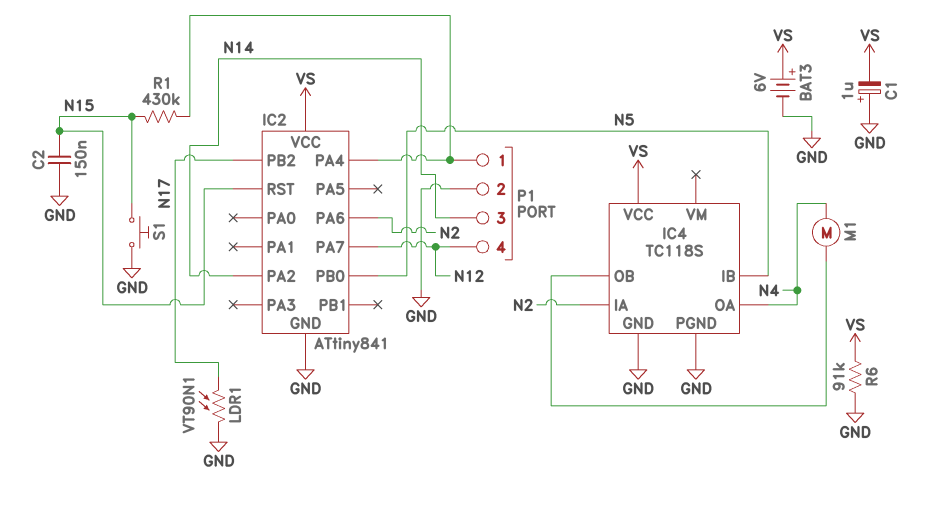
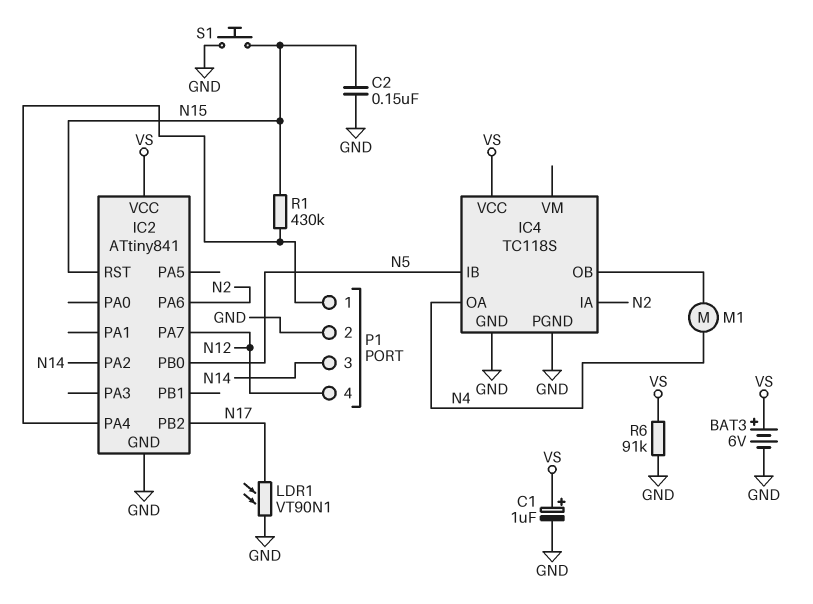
C1: 1uF (plus GND, minus VS) -> 1uF (plus VS, minus GND)

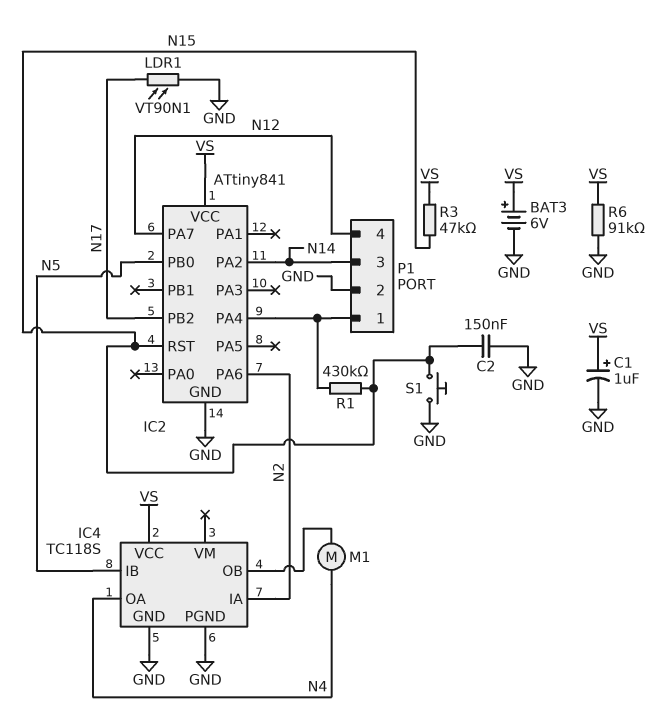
R3: none -> 47k (N15, VS)

